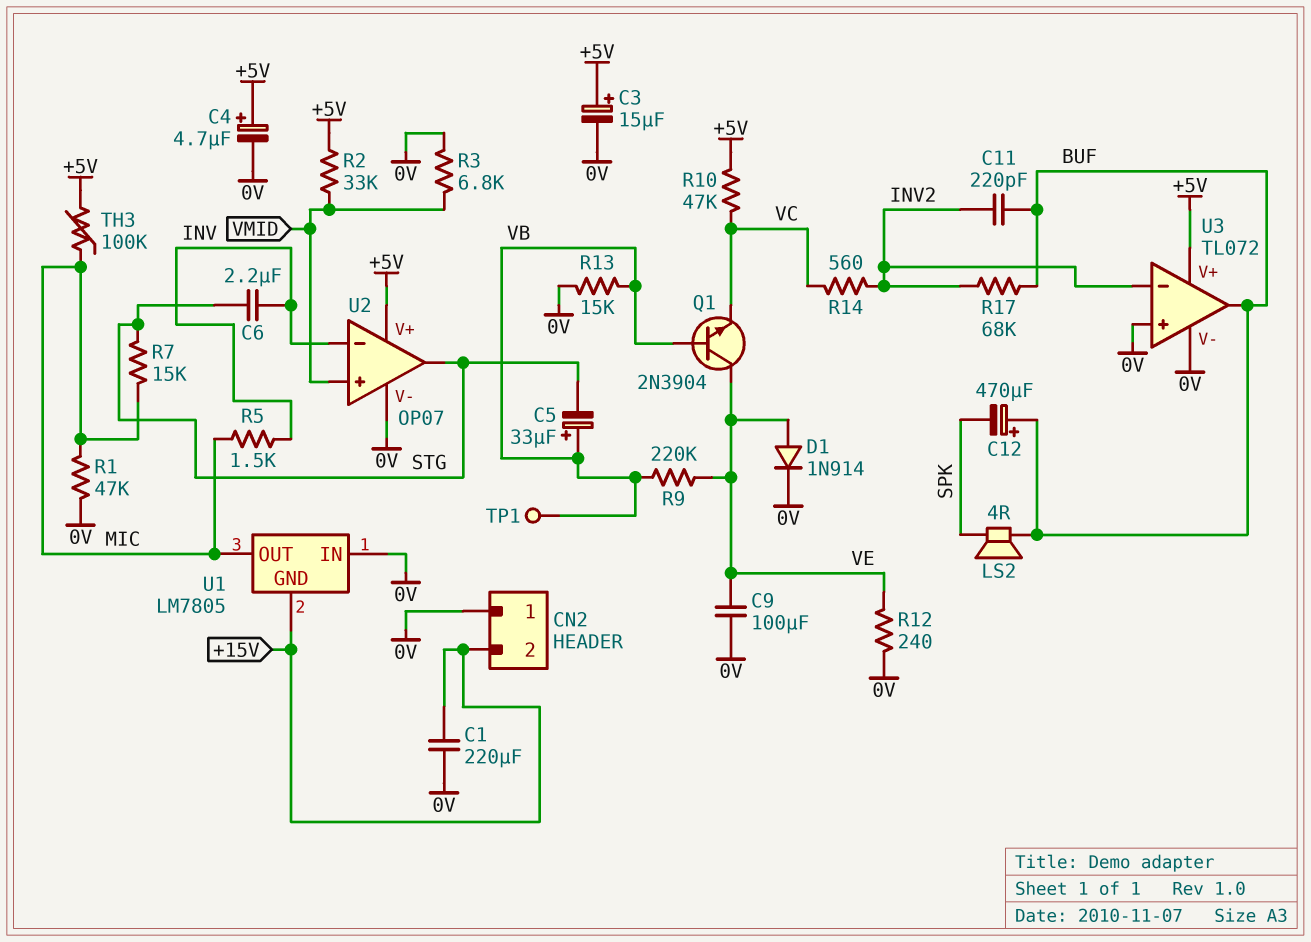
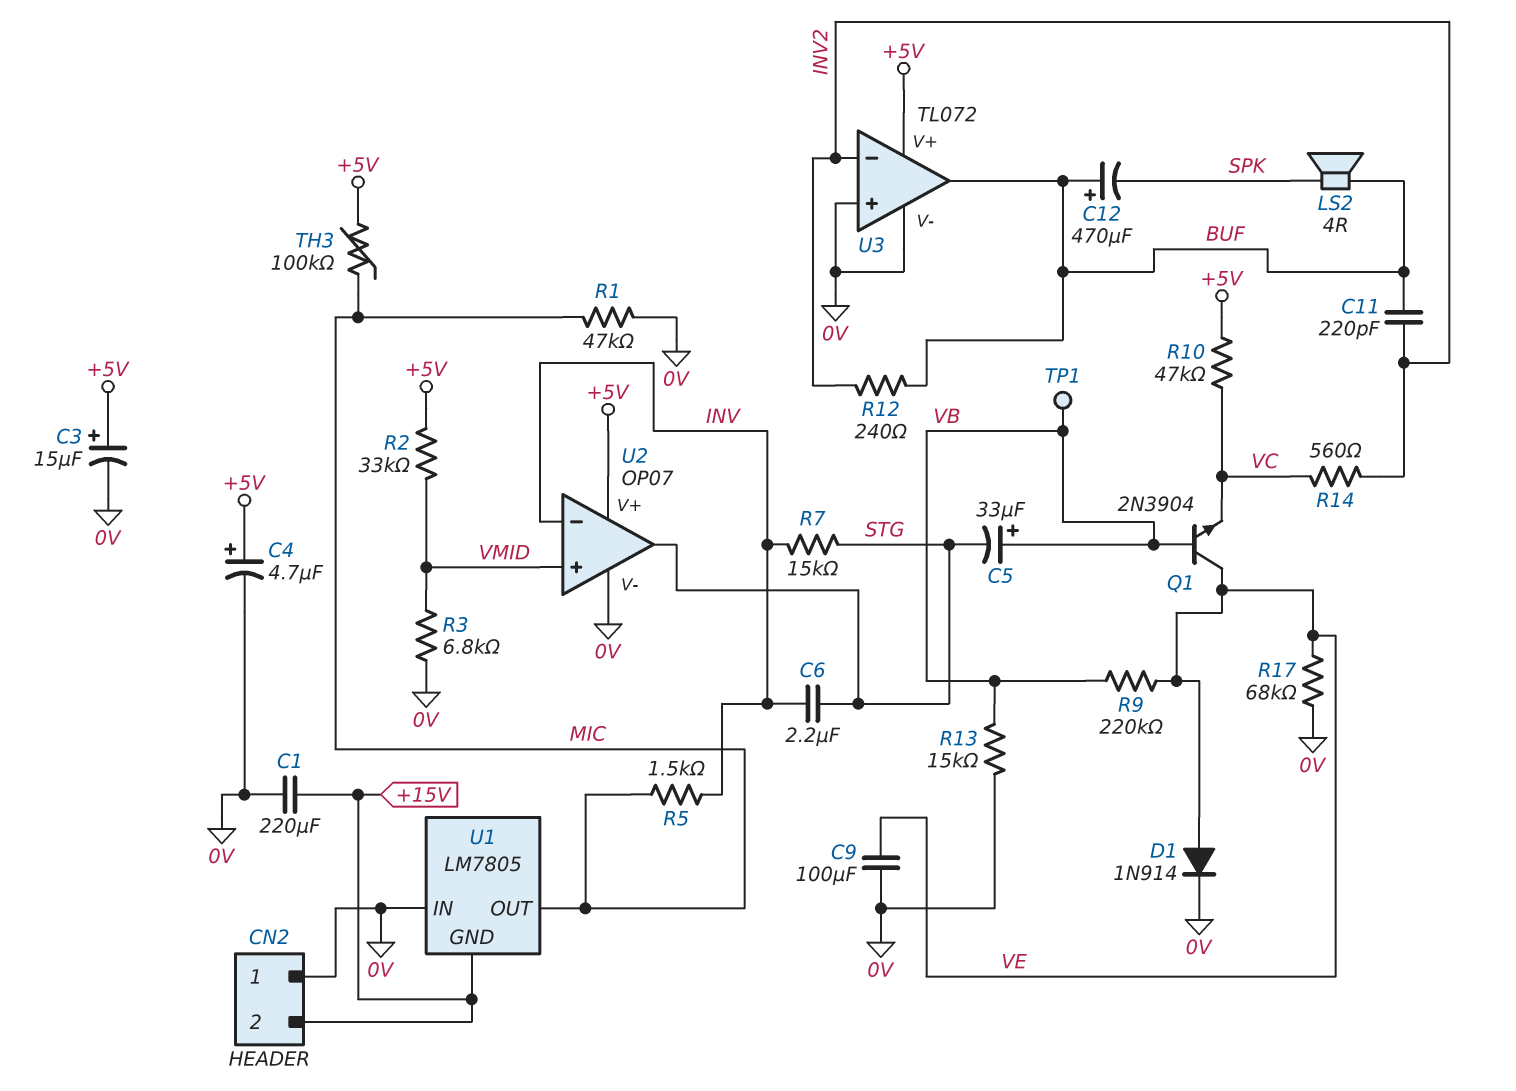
R7: 15k (MIC, STG) -> 15k (INV, STG)
R12: 240 (0V, VE) -> 240 (BUF, INV2)
R17: 68k (BUF, INV2) -> 68k (0V, VE)

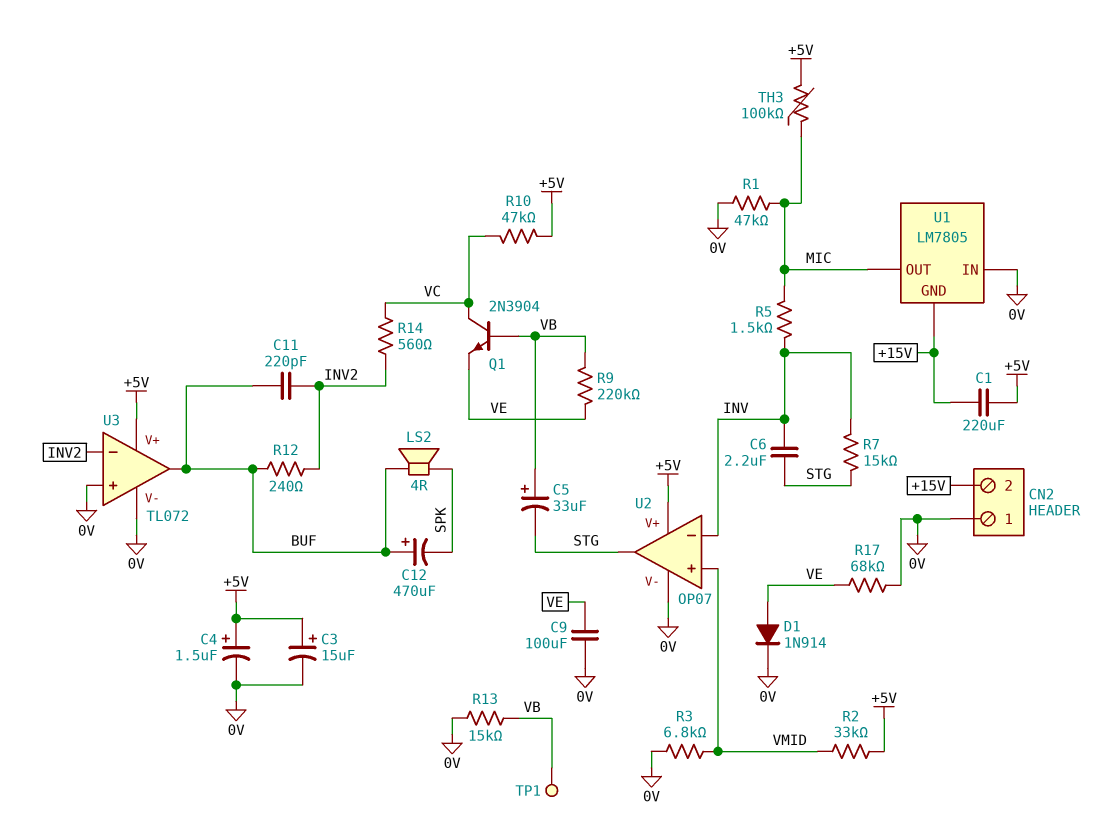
C1: 220uF (+15V, 0V) -> 220uF (+5V, +15V)
C4: 4.7uF (plus +5V, minus 0V) -> 1.5uF (plus +5V, minus 0V)
Q1: NPN 2N3904 (B VB, C VE, E VC) -> NPN 2N3904 (B VB, C VC, E VE)

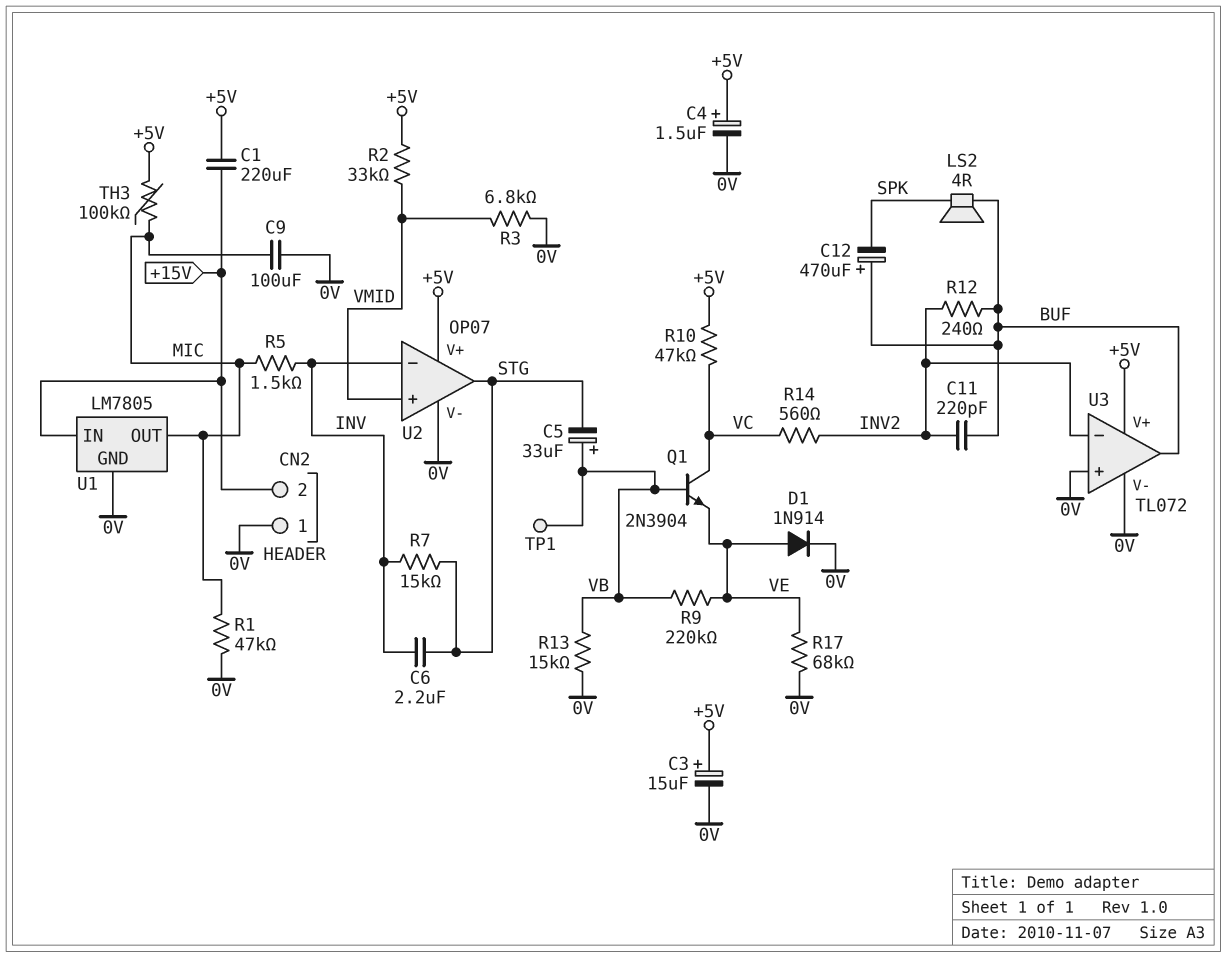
C9: 100uF (0V, VE) -> 100uF (0V, MIC)
U1 pin GND: +15V -> 0V
U1 pin IN: 0V -> +15V

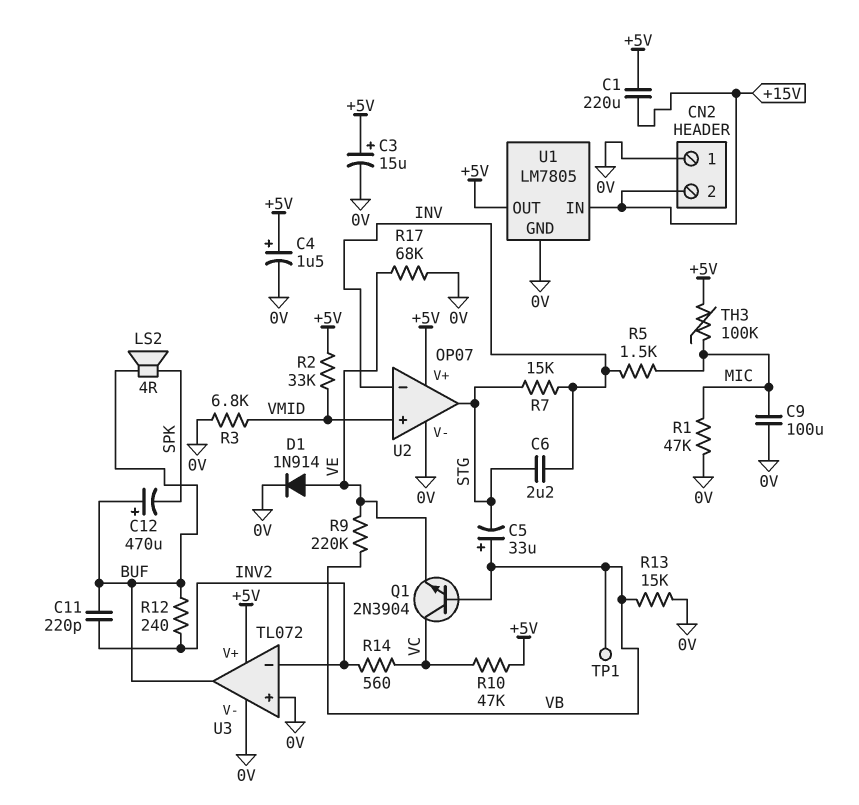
U1 pin OUT: MIC -> +5V

